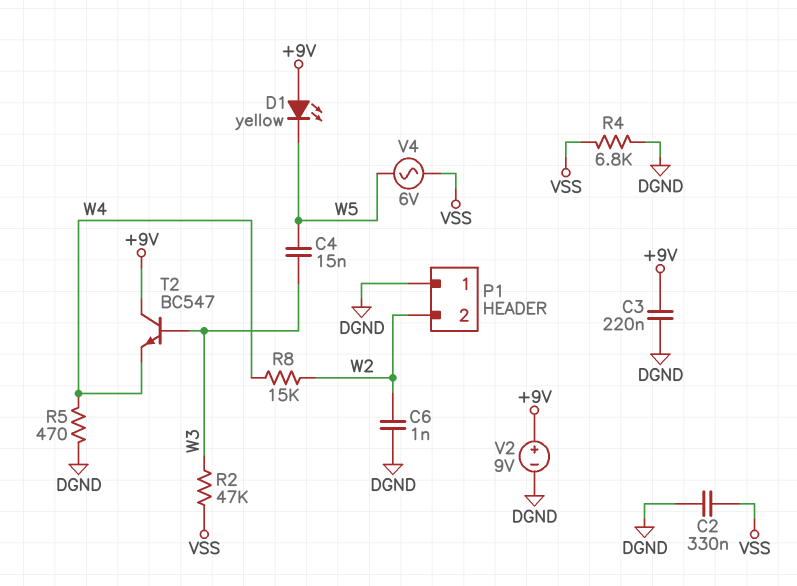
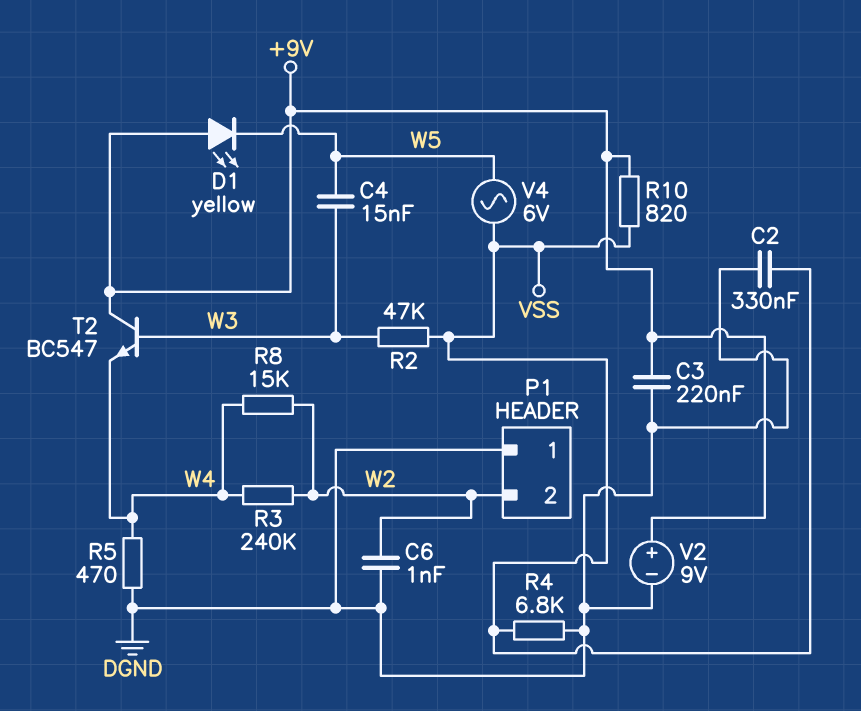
R3: none -> 240k (W2, W4)
R10: none -> 820 (+9V, VSS)

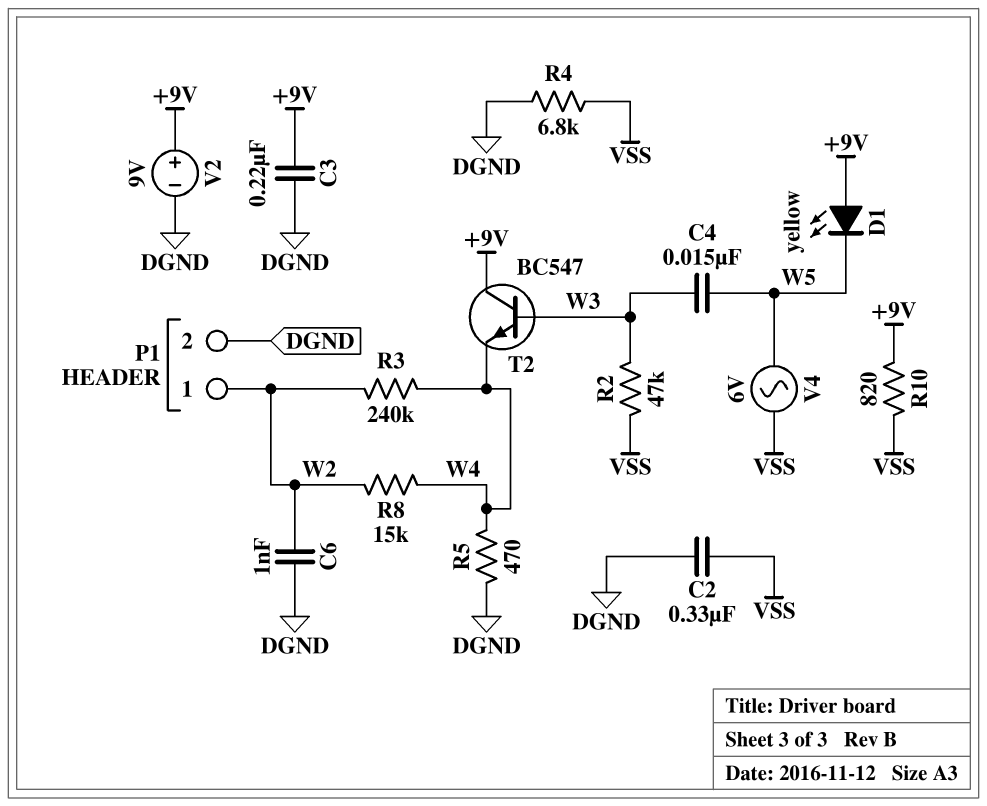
P1 pin 1: DGND -> W2
P1 pin 2: W2 -> DGND

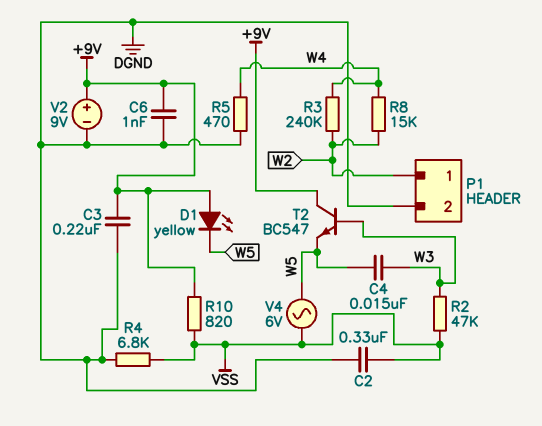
C6: 1nF (DGND, W2) -> 1nF (+9V, DGND)
T2: NPN BC547 (B W3, C +9V, E W4) -> NPN BC547 (B W3, C +9V, E W5)

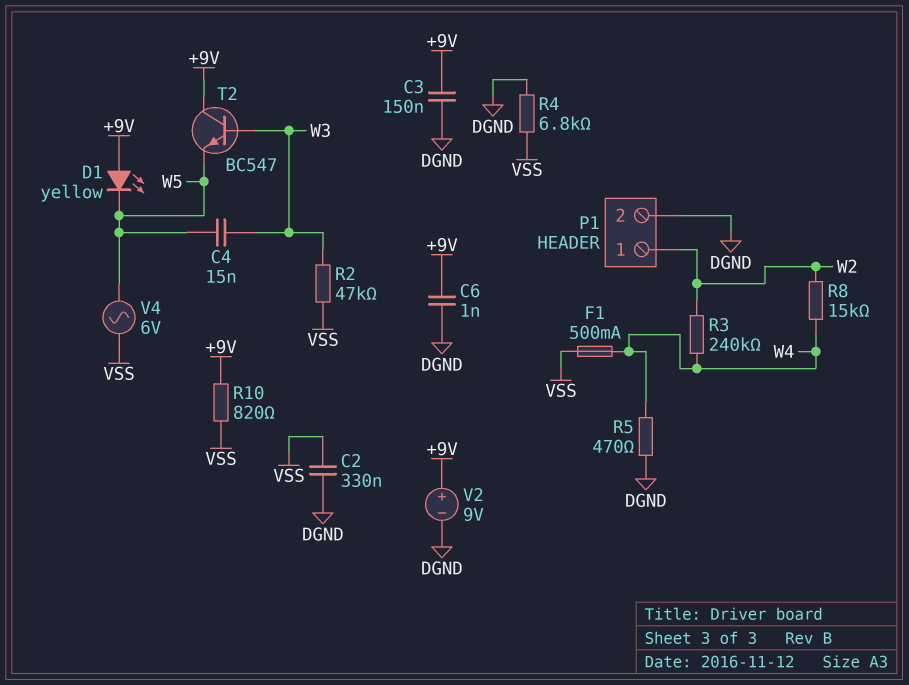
C3: 220nF (+9V, DGND) -> 150nF (+9V, DGND)
F1: none -> 500mA (VSS, W4)

